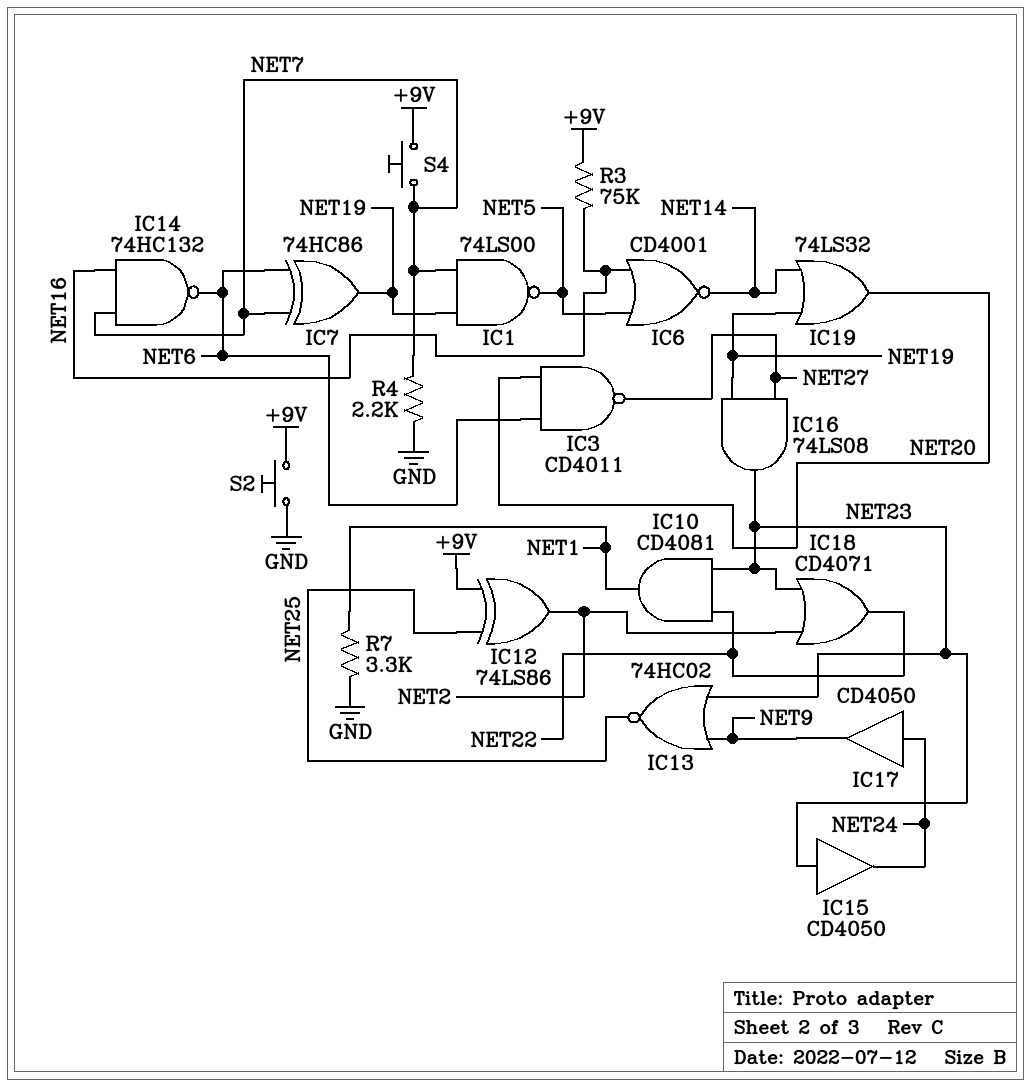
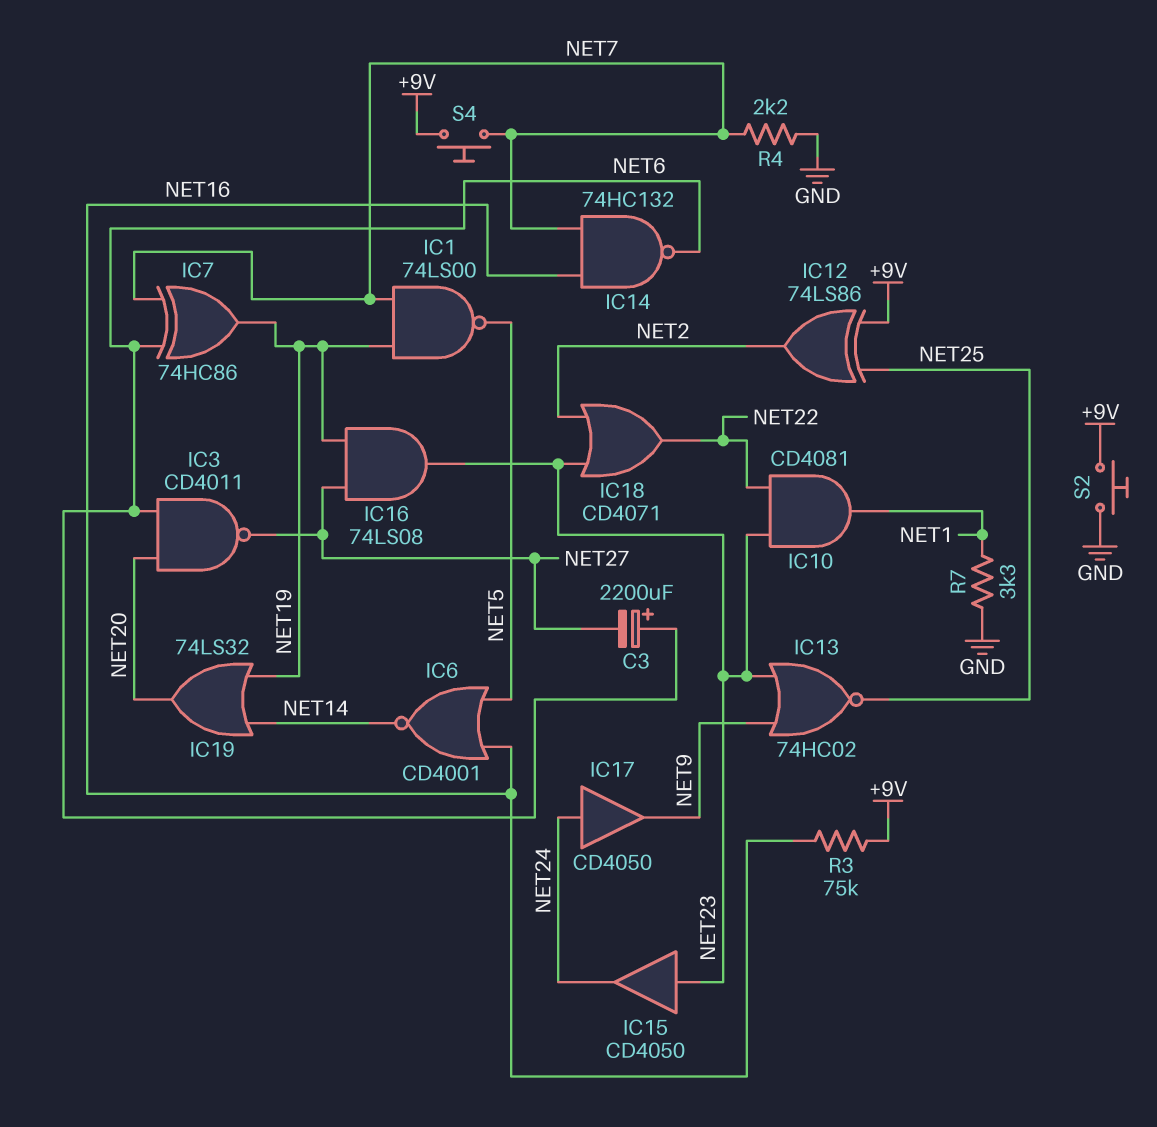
C3: none -> 2200uF (plus NET6, minus NET27)

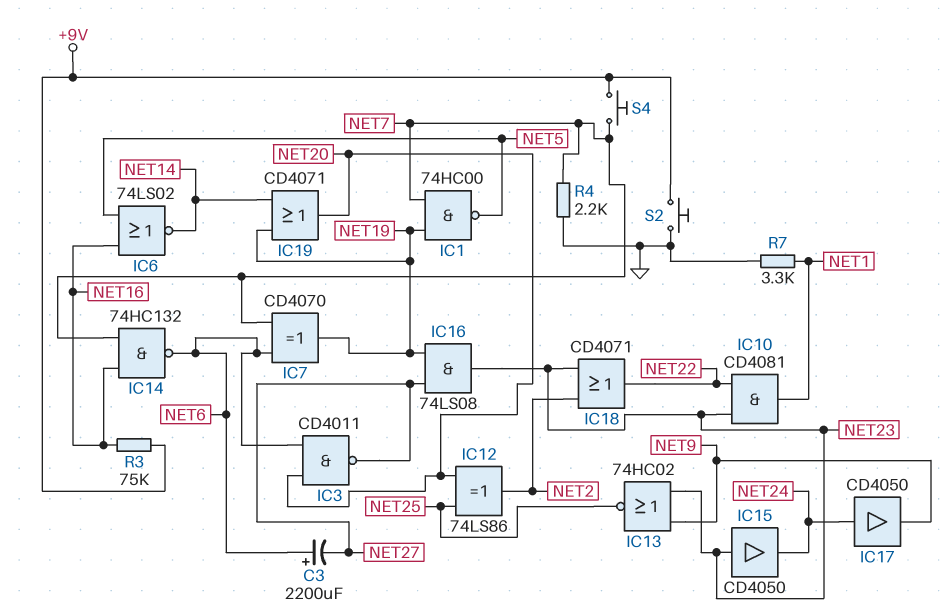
IC1: NAND 74LS00 (in NET7, in NET19, out NET5) -> NAND 74HC00 (in NET7, in NET19, out NET5)
IC6: NOR CD4001 (in NET5, in NET16, out NET14) -> NOR 74LS02 (in NET5, in NET16, out NET14)
IC7: XOR 74HC86 (in NET6, in NET7, out NET19) -> XOR CD4070 (in NET6, in NET7, out NET19)
IC12: XOR 74LS86 (in +9V, in NET25, out NET2) -> XOR 74LS86 (in NET20, in NET25, out NET2)
IC19: OR 74LS32 (in NET14, in NET19, out NET20) -> OR CD4071 (in NET14, in NET19, out NET20)

